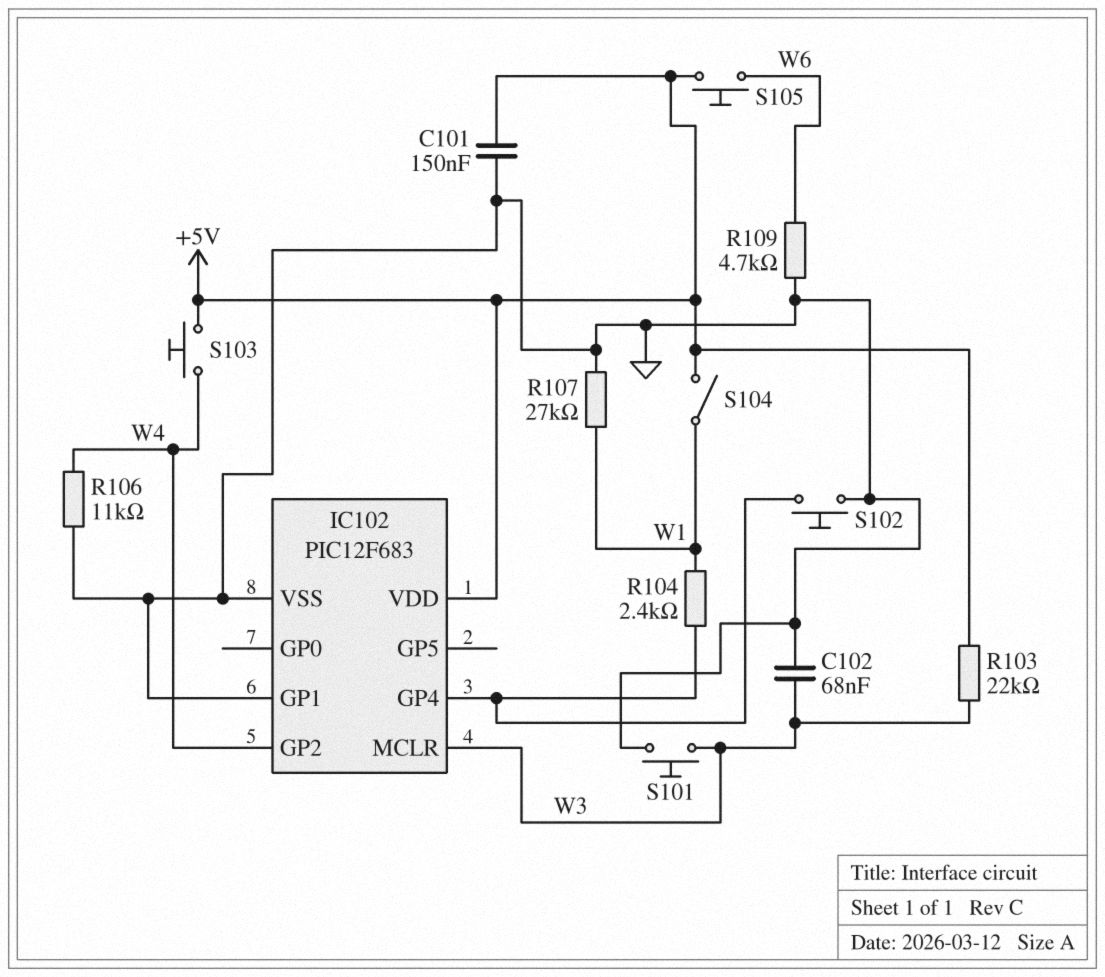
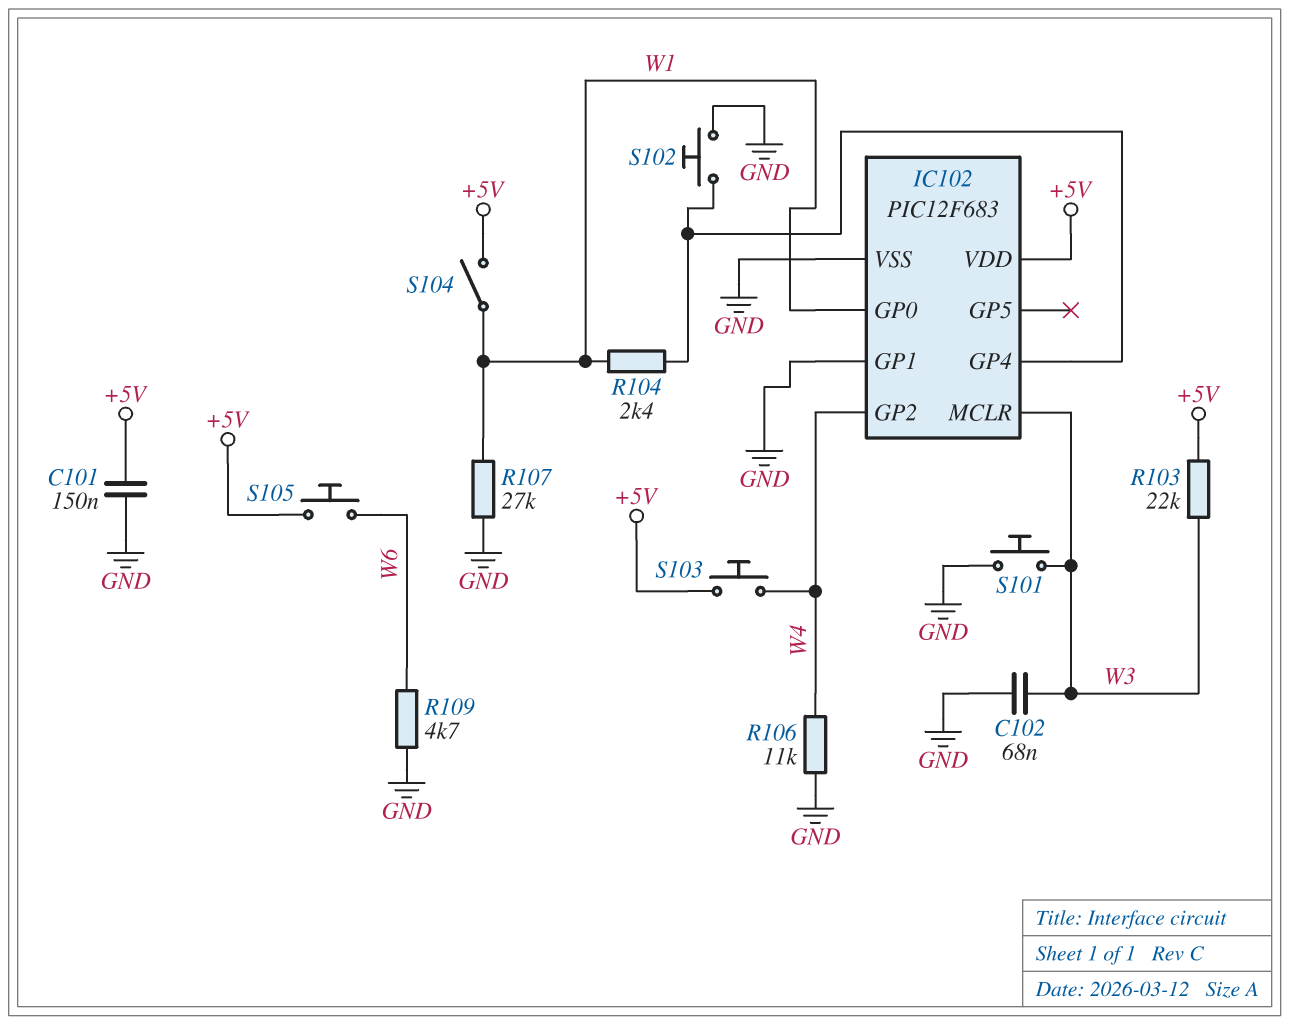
IC102 pin GP0: none -> W1

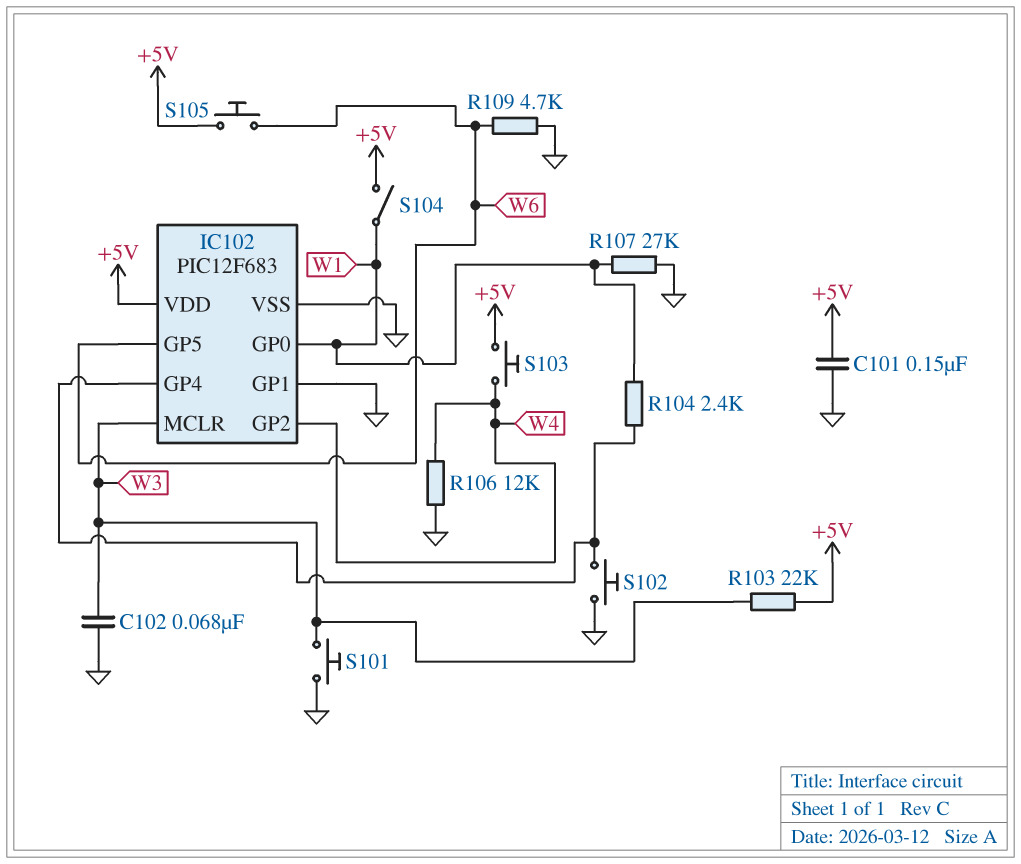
IC102 pin GP5: none -> W6
R106: 11k (GND, W4) -> 12k (GND, W4)

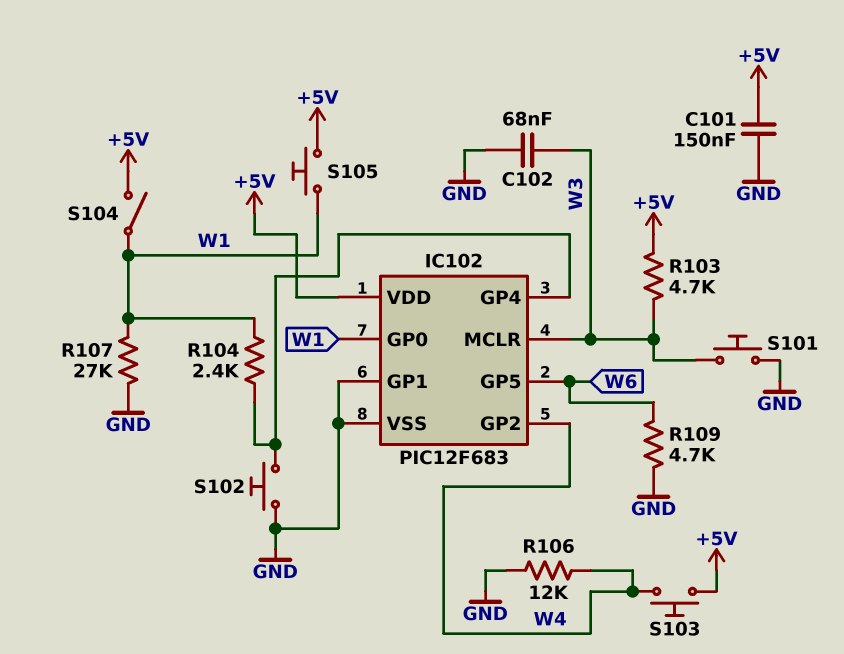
R103: 22k (+5V, W3) -> 4.7k (+5V, W3)
S105: button (+5V, W6) -> button (+5V, W1)

